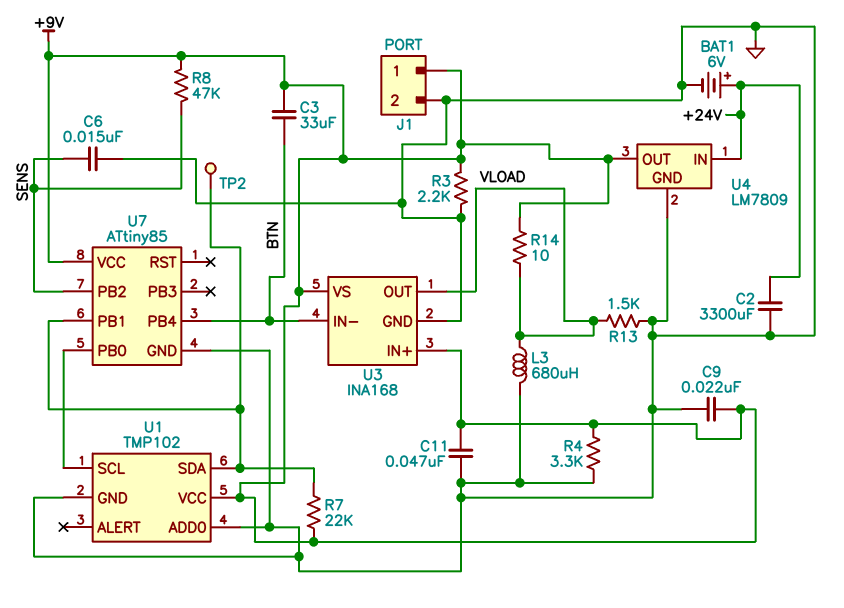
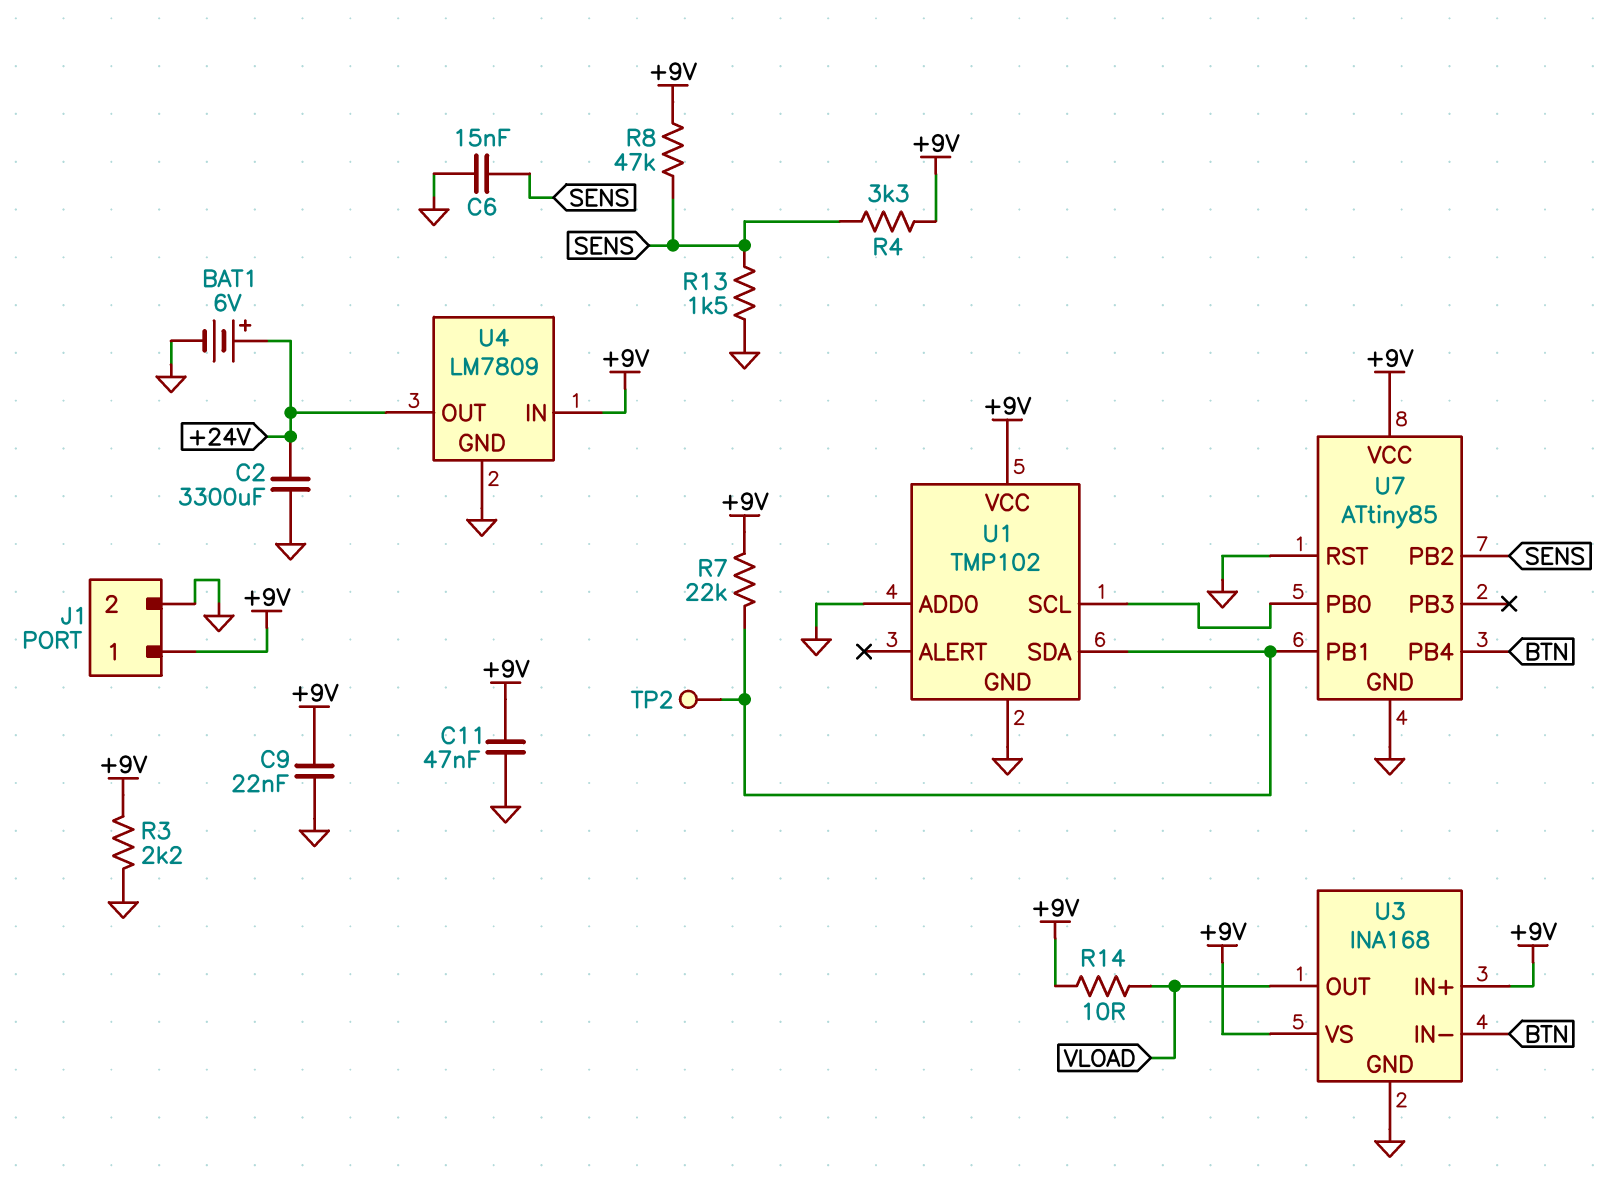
C3: 33uF (+9V, BTN) -> none
L3: 680uH (GND, VLOAD) -> none
R4: 3.3k (+9V, GND) -> 3.3k (+9V, SENS)
R13: 1.5k (GND, VLOAD) -> 1.5k (GND, SENS)
U4 pin IN: +24V -> +9V
U4 pin OUT: +9V -> +24V
U7 pin RST: none -> GND

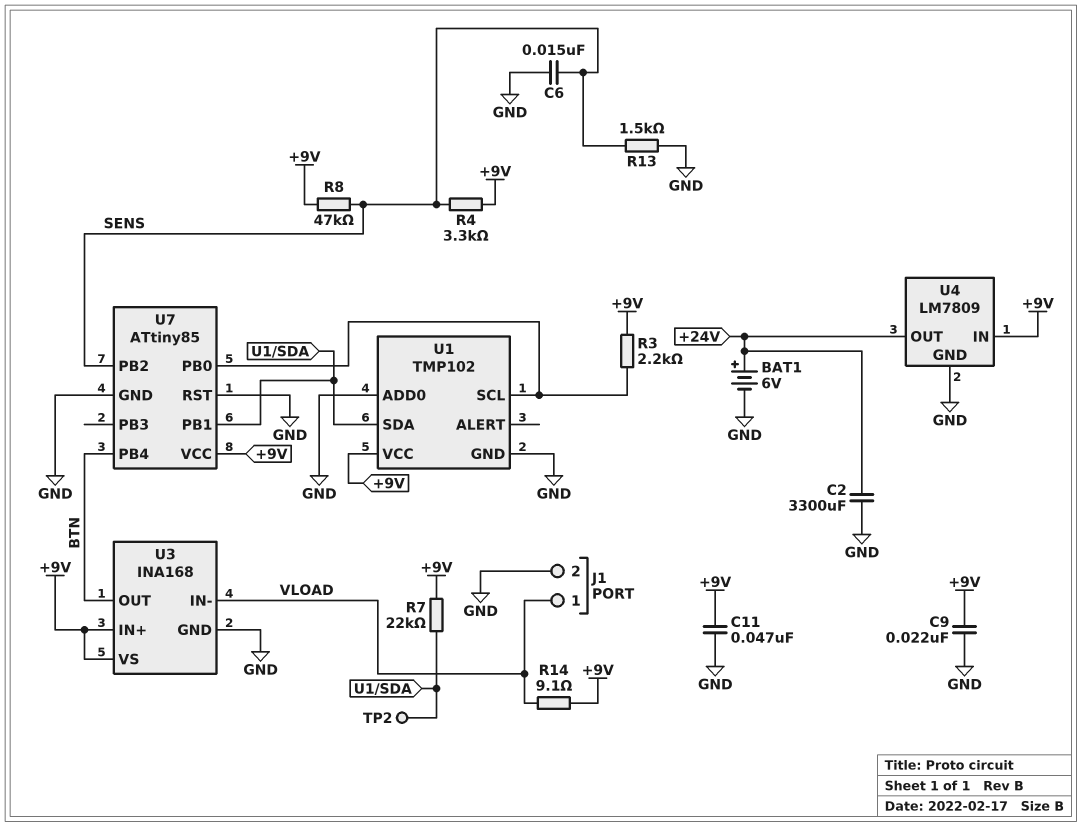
J1 pin 1: +9V -> VLOAD
R3: 2.2k (+9V, GND) -> 2.2k (+9V, U1/SCL)
R14: 10 (+9V, VLOAD) -> 9.1 (+9V, VLOAD)
U3 pin IN-: BTN -> VLOAD
U3 pin OUT: VLOAD -> BTN

